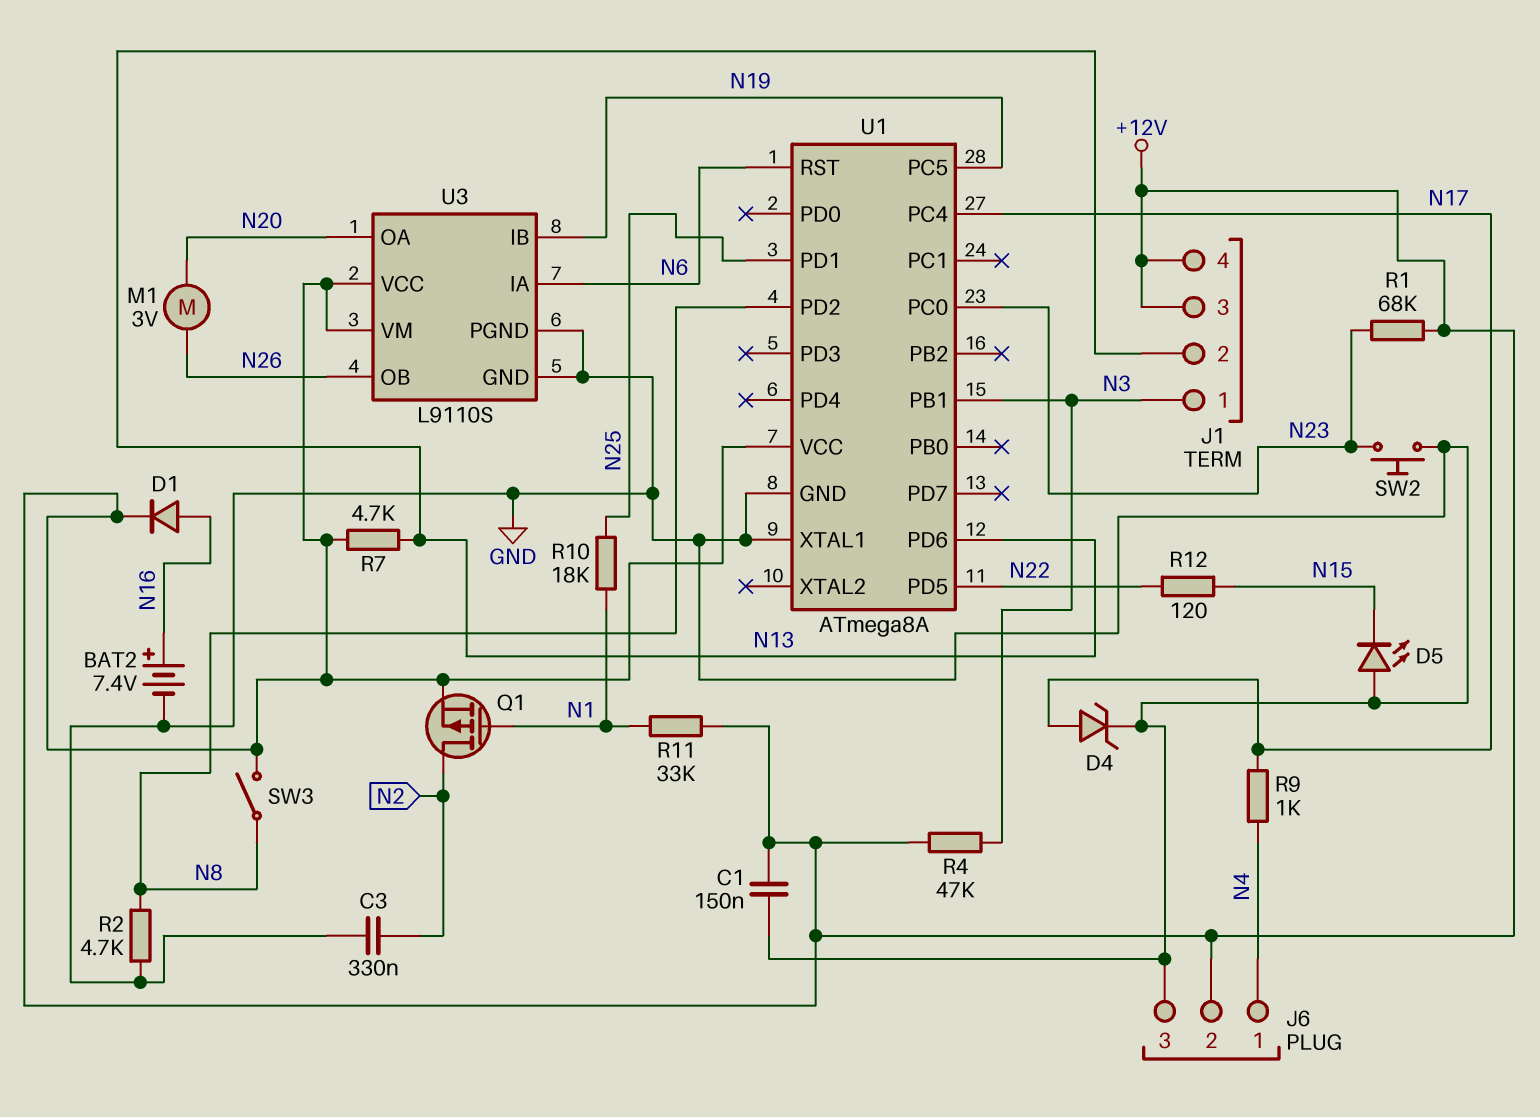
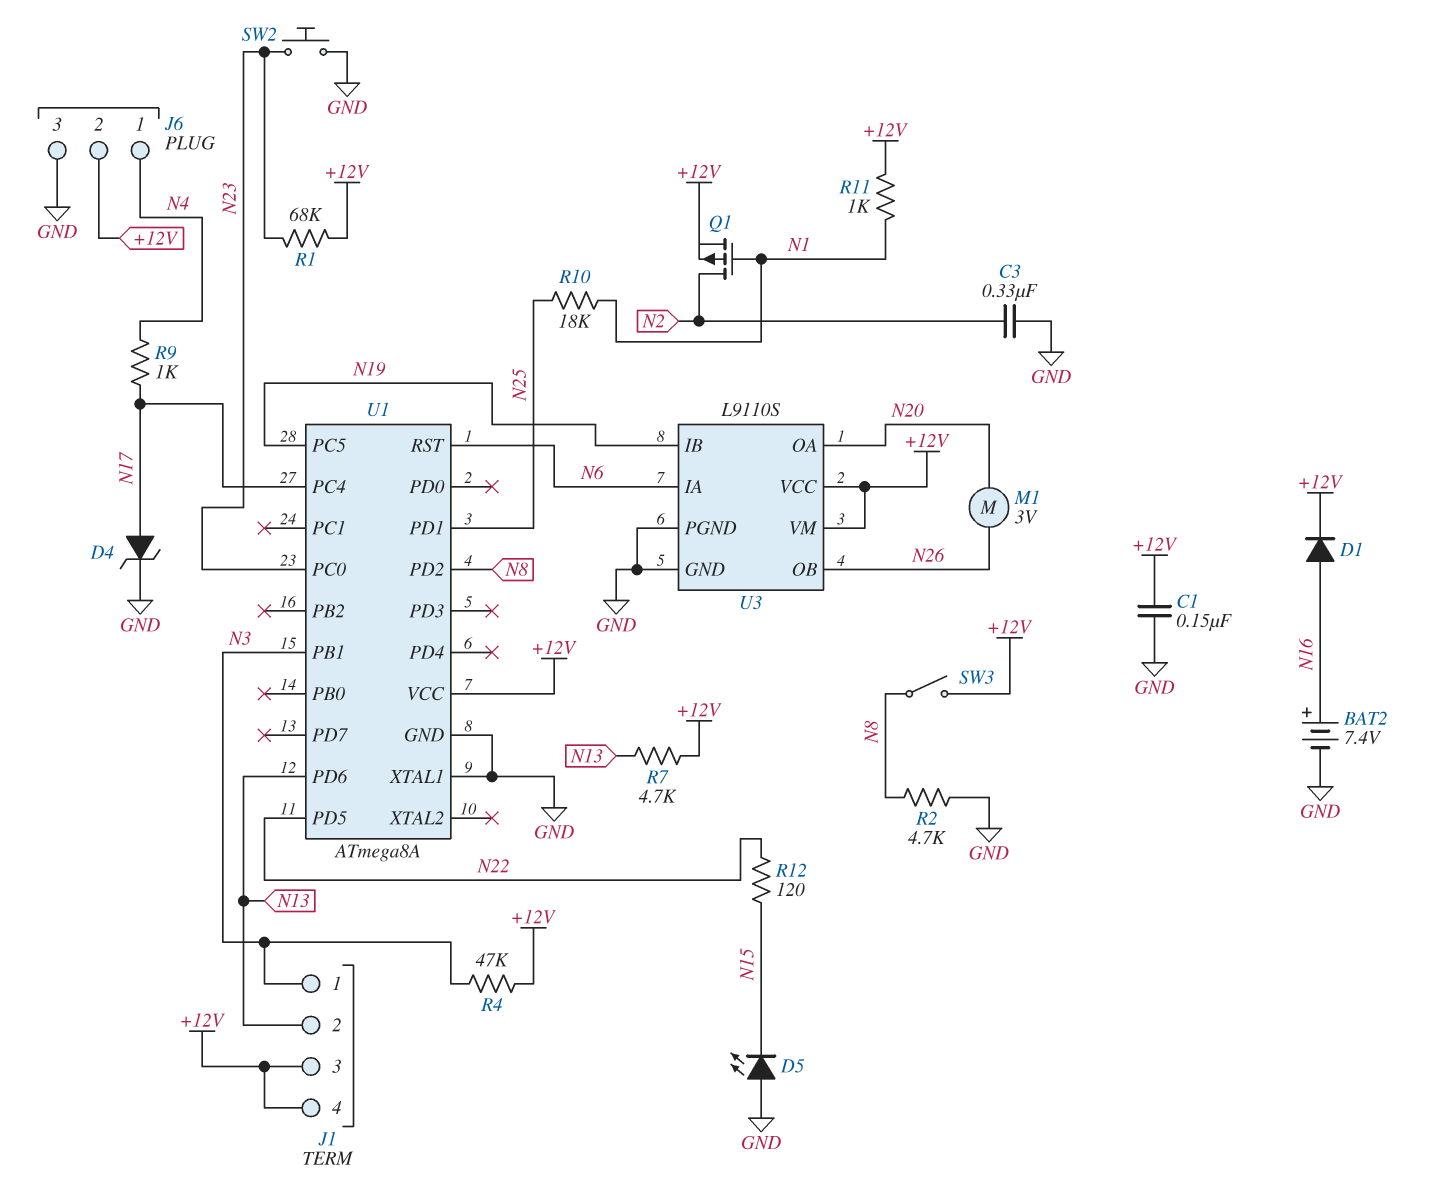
R11: 33k (+12V, N1) -> 1k (+12V, N1)

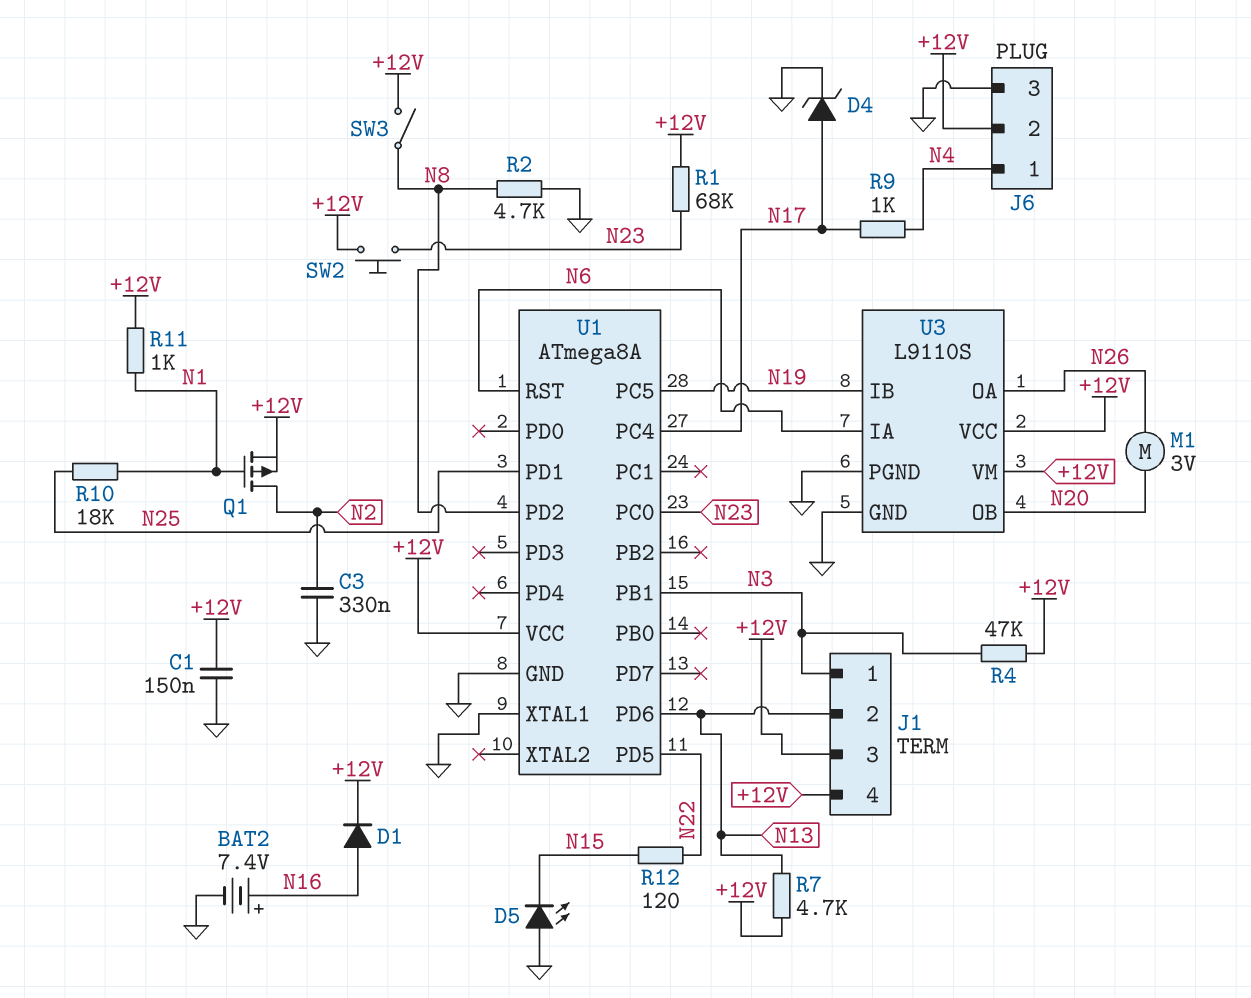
SW2: button (GND, N23) -> button (+12V, N23)
U3 pin OA: N20 -> N26
U3 pin OB: N26 -> N20

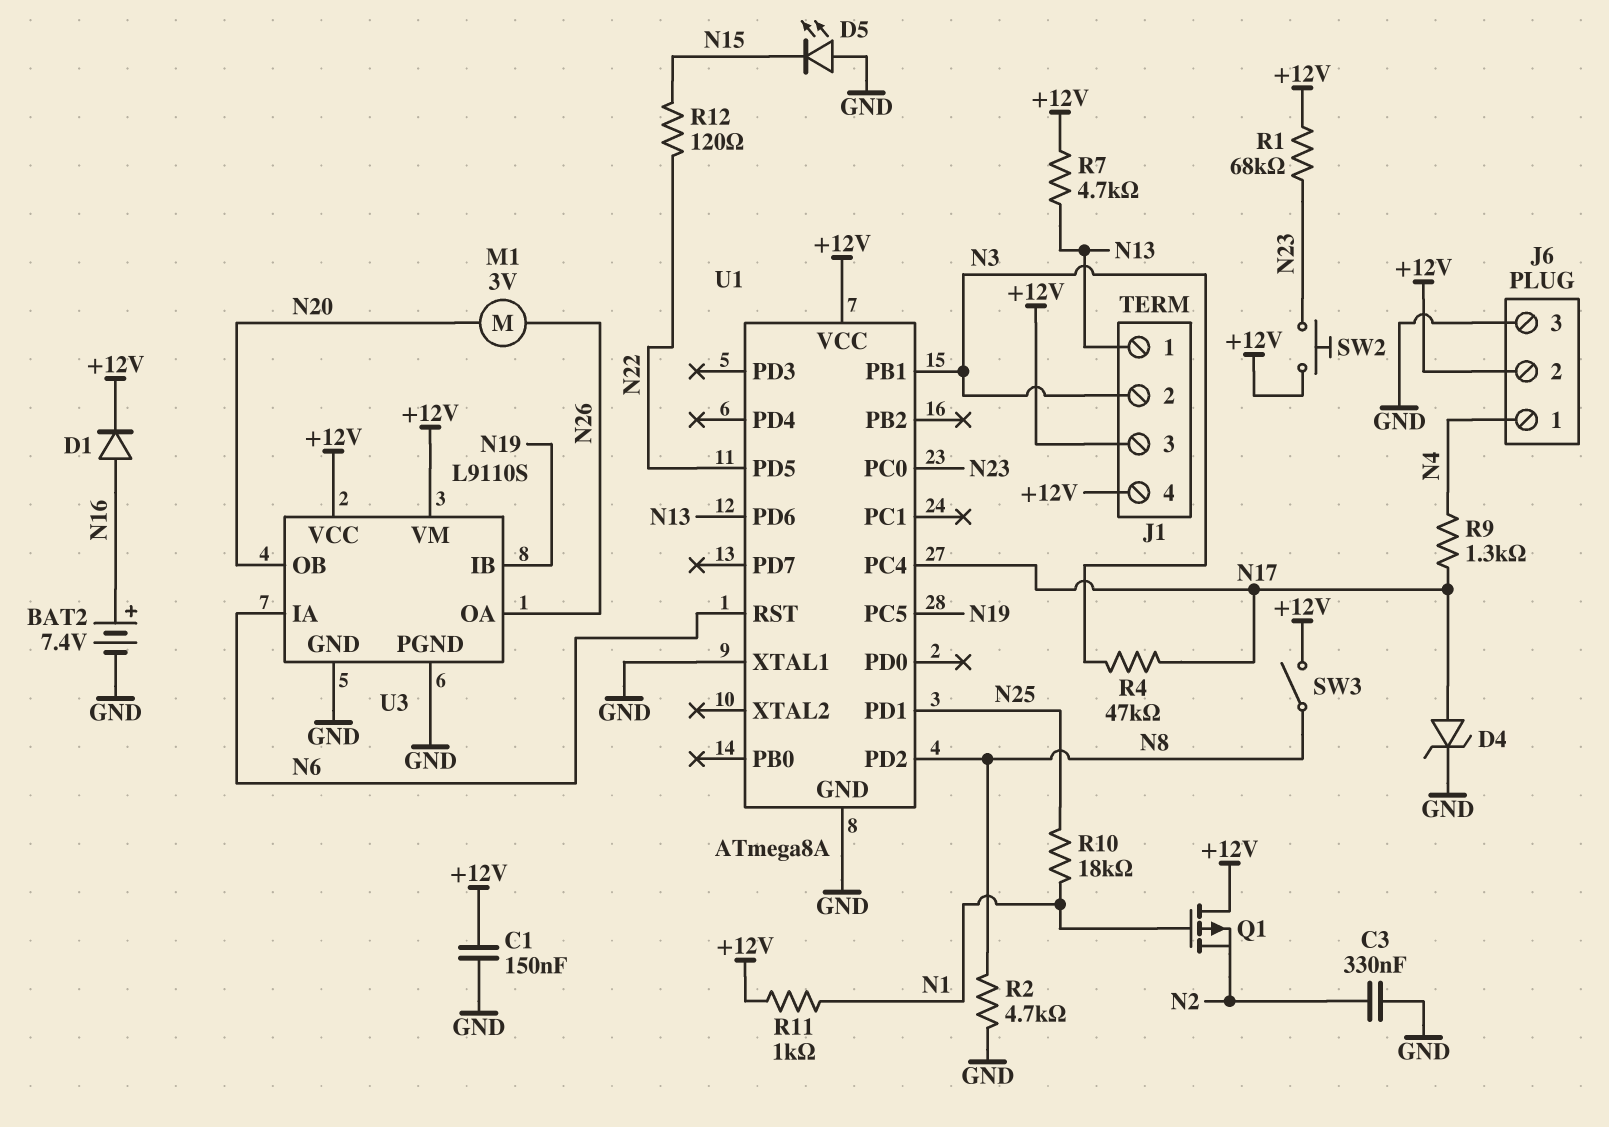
J1 pin 1: N3 -> N13
J1 pin 2: N13 -> N3
Q1: PMOS (G N1, D N2, S +12V) -> PMOS (G N1, D +12V, S N2)
R4: 47k (+12V, N3) -> 47k (N3, N17)
R9: 1k (N4, N17) -> 1.3k (N4, N17)

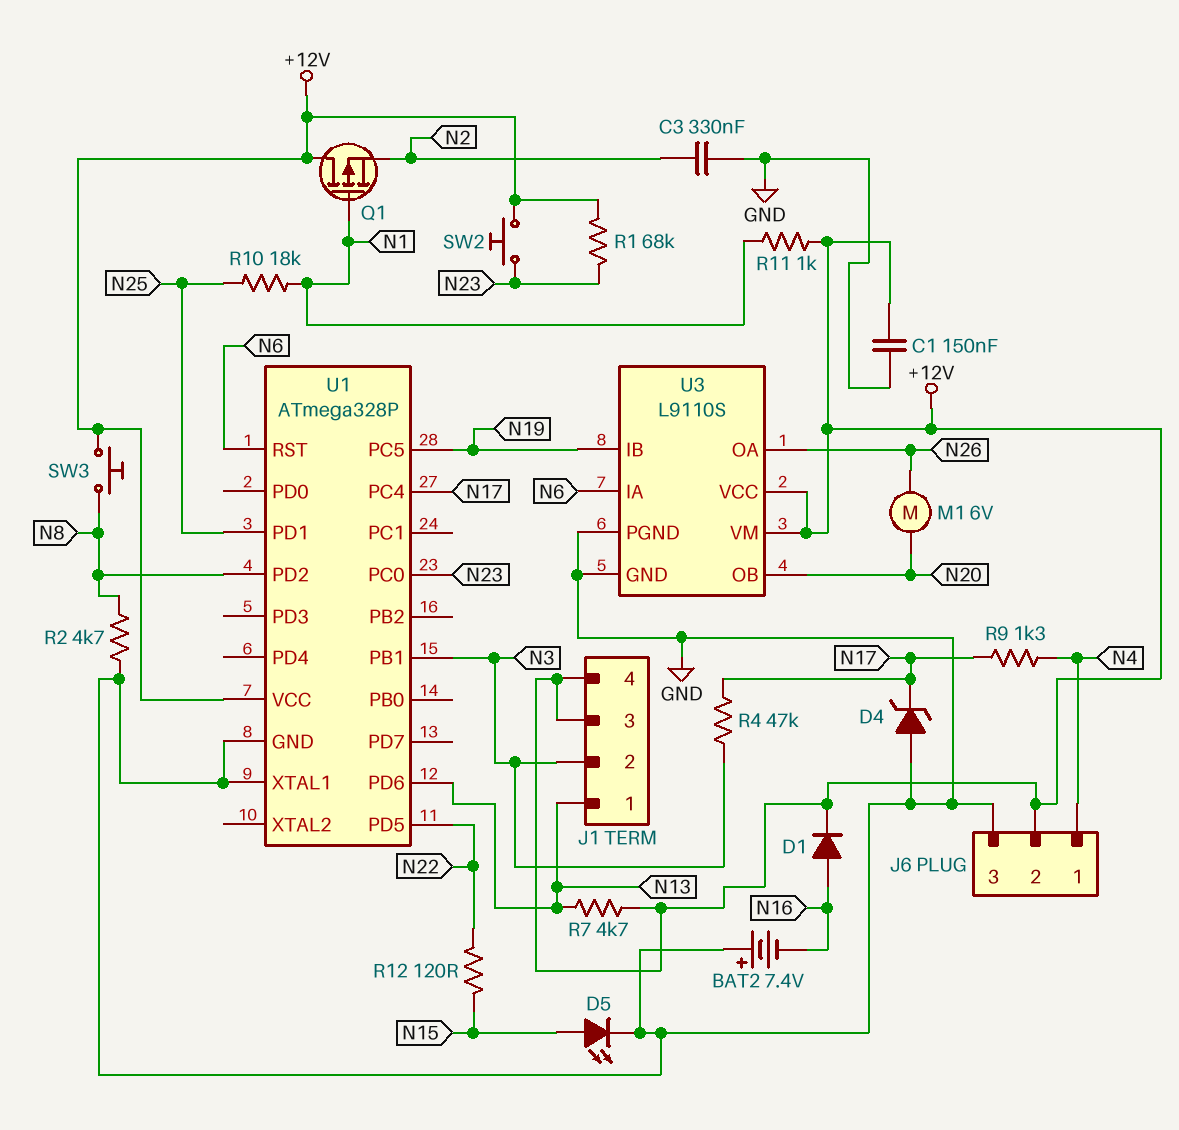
BAT2: 7.4V (plus N16, minus GND) -> 7.4V (plus GND, minus N16)
D4: zener (A N17, K GND) -> zener (A GND, K N17)
D5: LED (A GND, K N15) -> LED (A N15, K GND)
M1: motor 3V (N20, N26) -> motor 6V (N20, N26)
SW3: switch (+12V, N8) -> button (+12V, N8)
U1: ATmega8A -> ATmega328P

